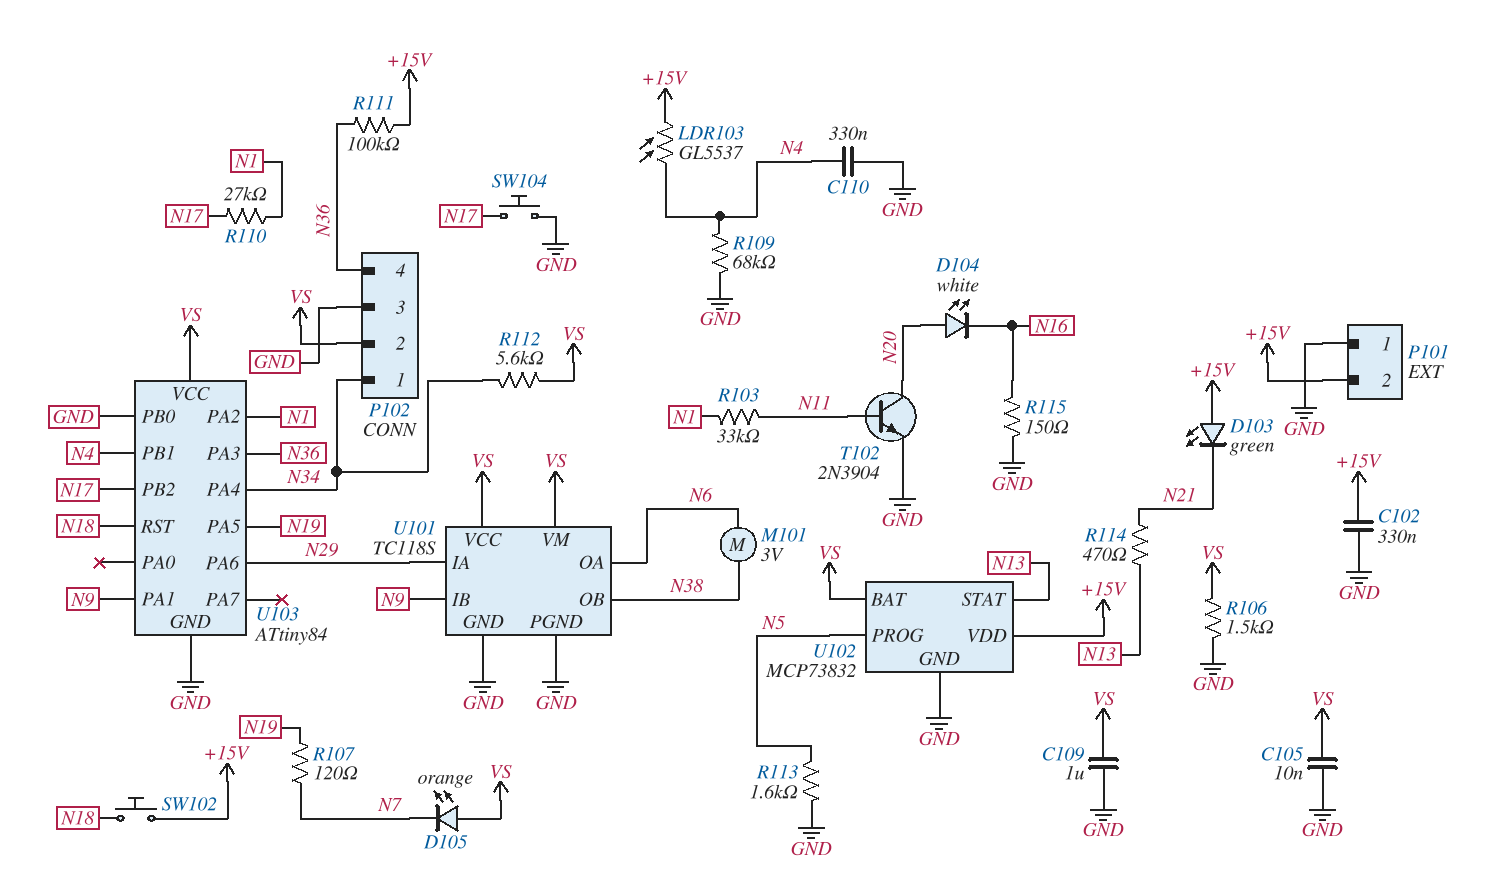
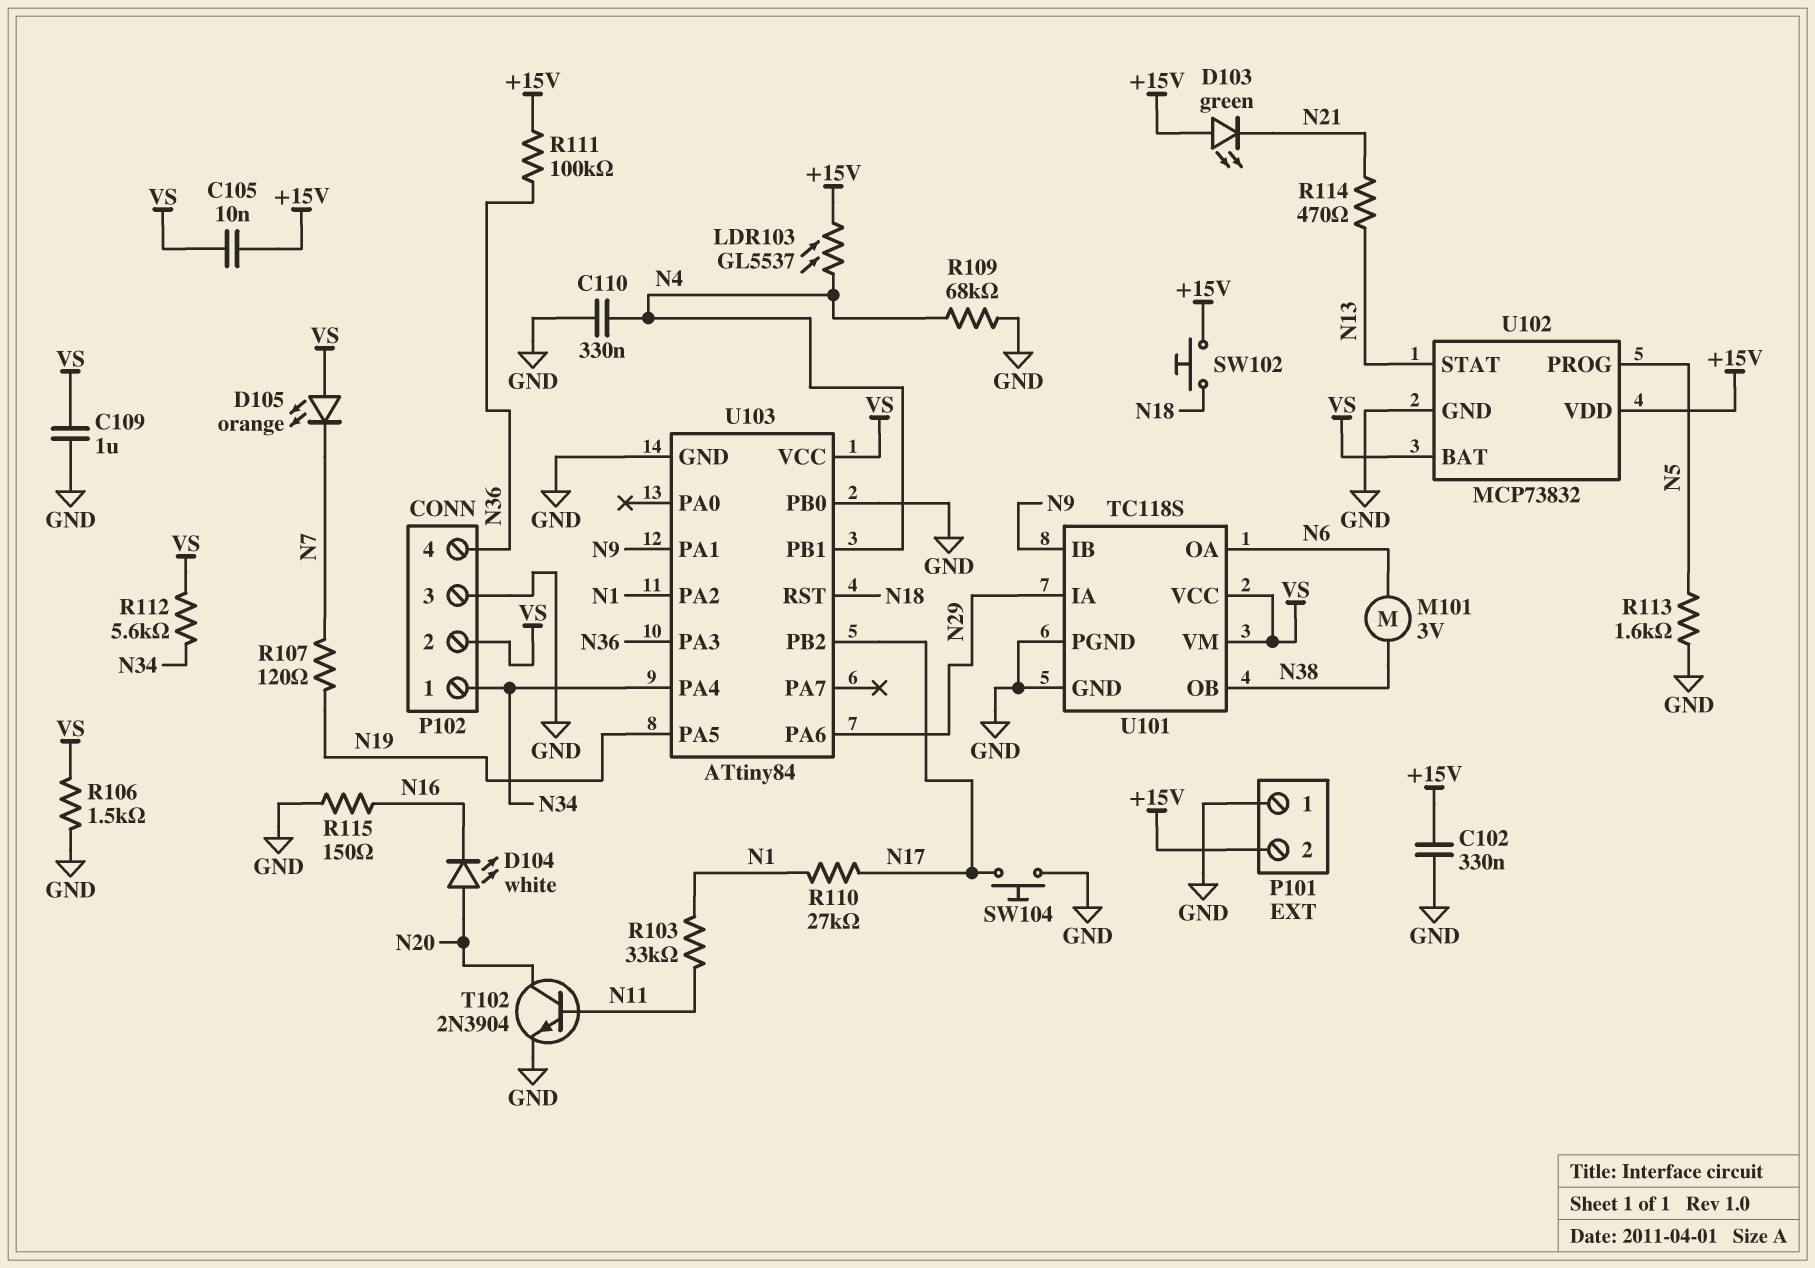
C105: 10nF (GND, VS) -> 10nF (+15V, VS)

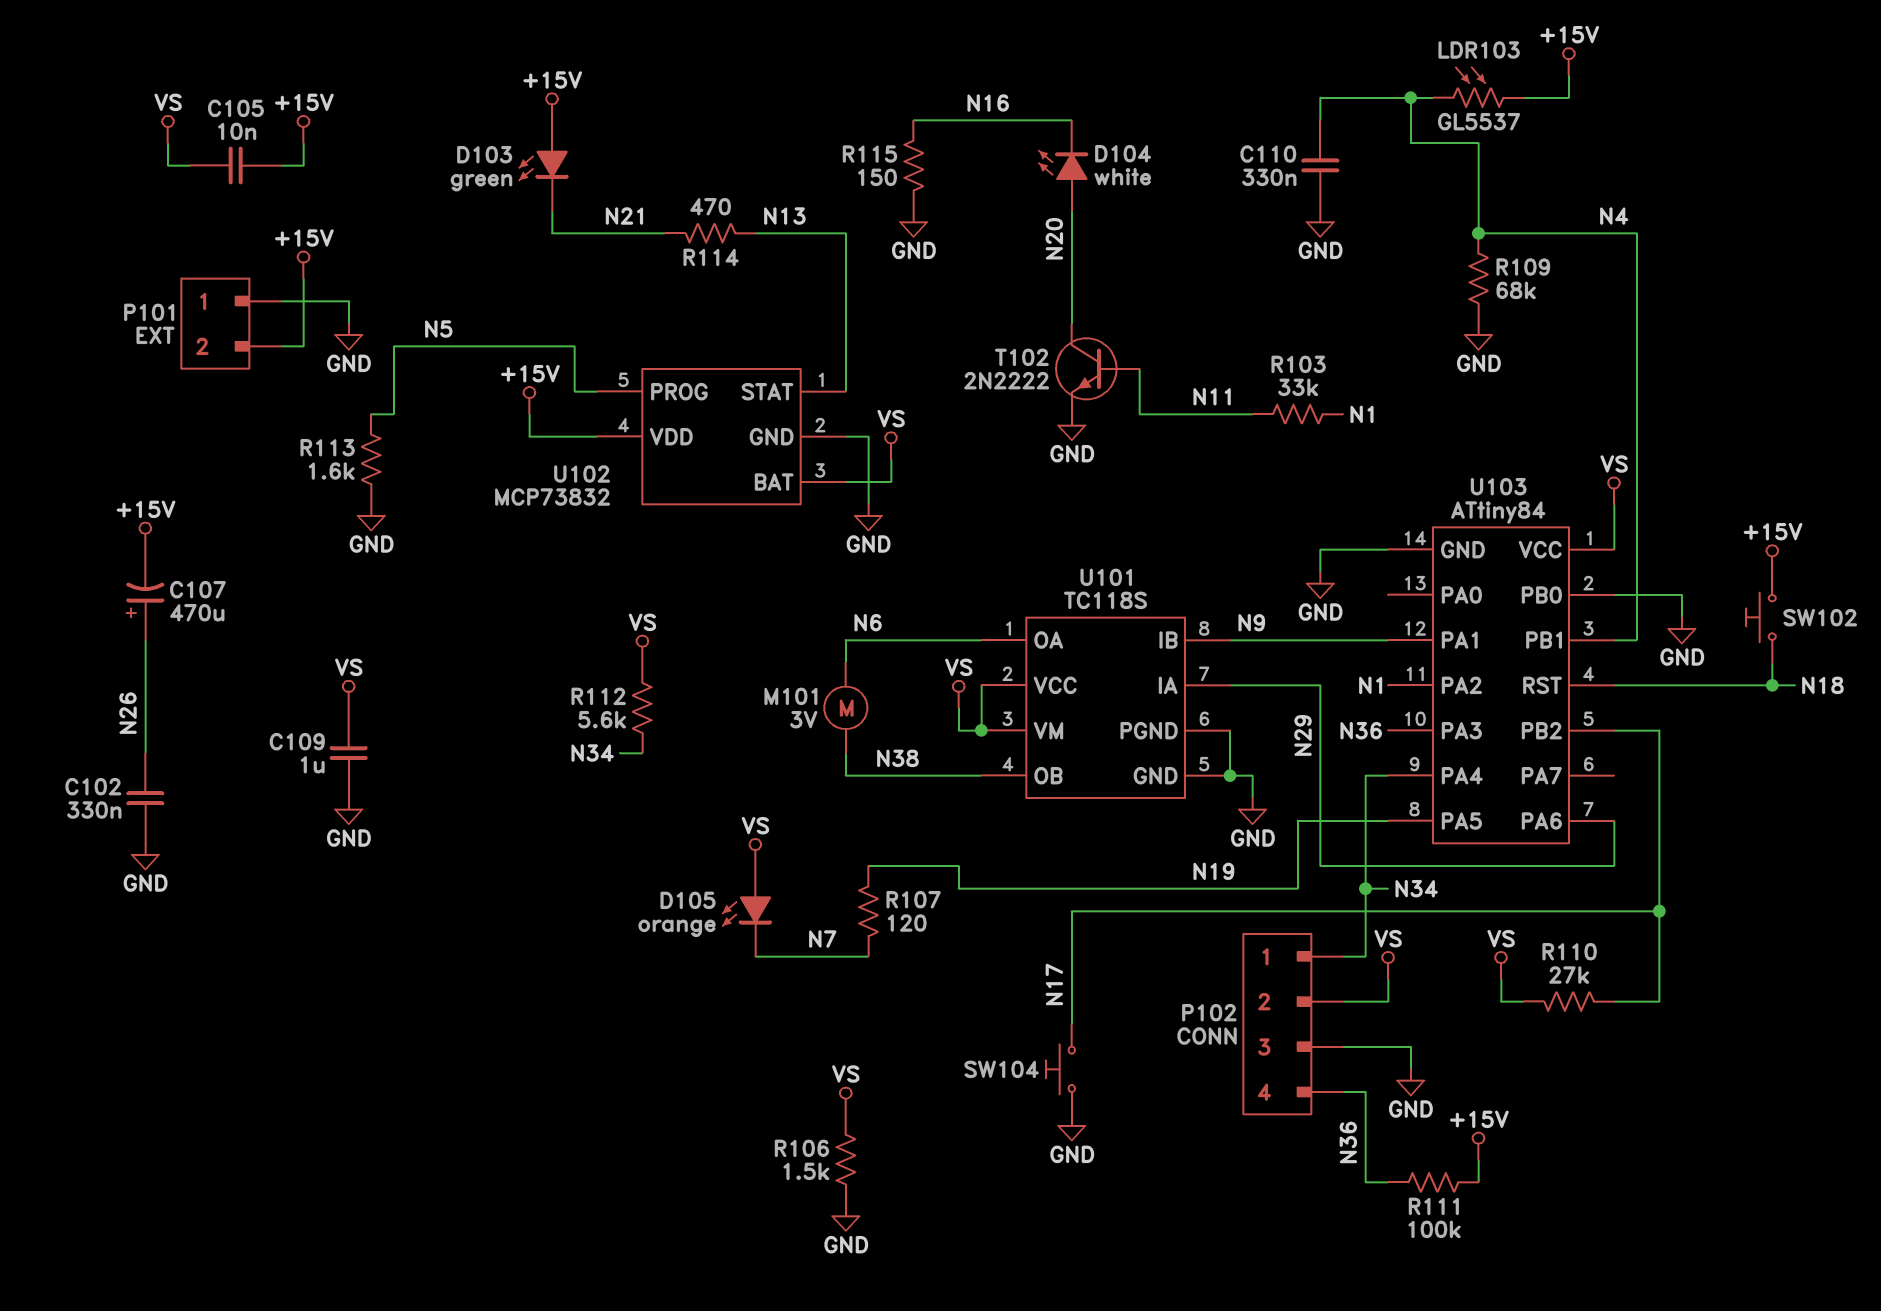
C102: 330nF (+15V, GND) -> 330nF (GND, N26)
C107: none -> 470uF (plus N26, minus +15V)
R110: 27k (N1, N17) -> 27k (N17, VS)
T102: NPN 2N3904 (B N11, C N20, E GND) -> NPN 2N2222 (B N11, C N20, E GND)

